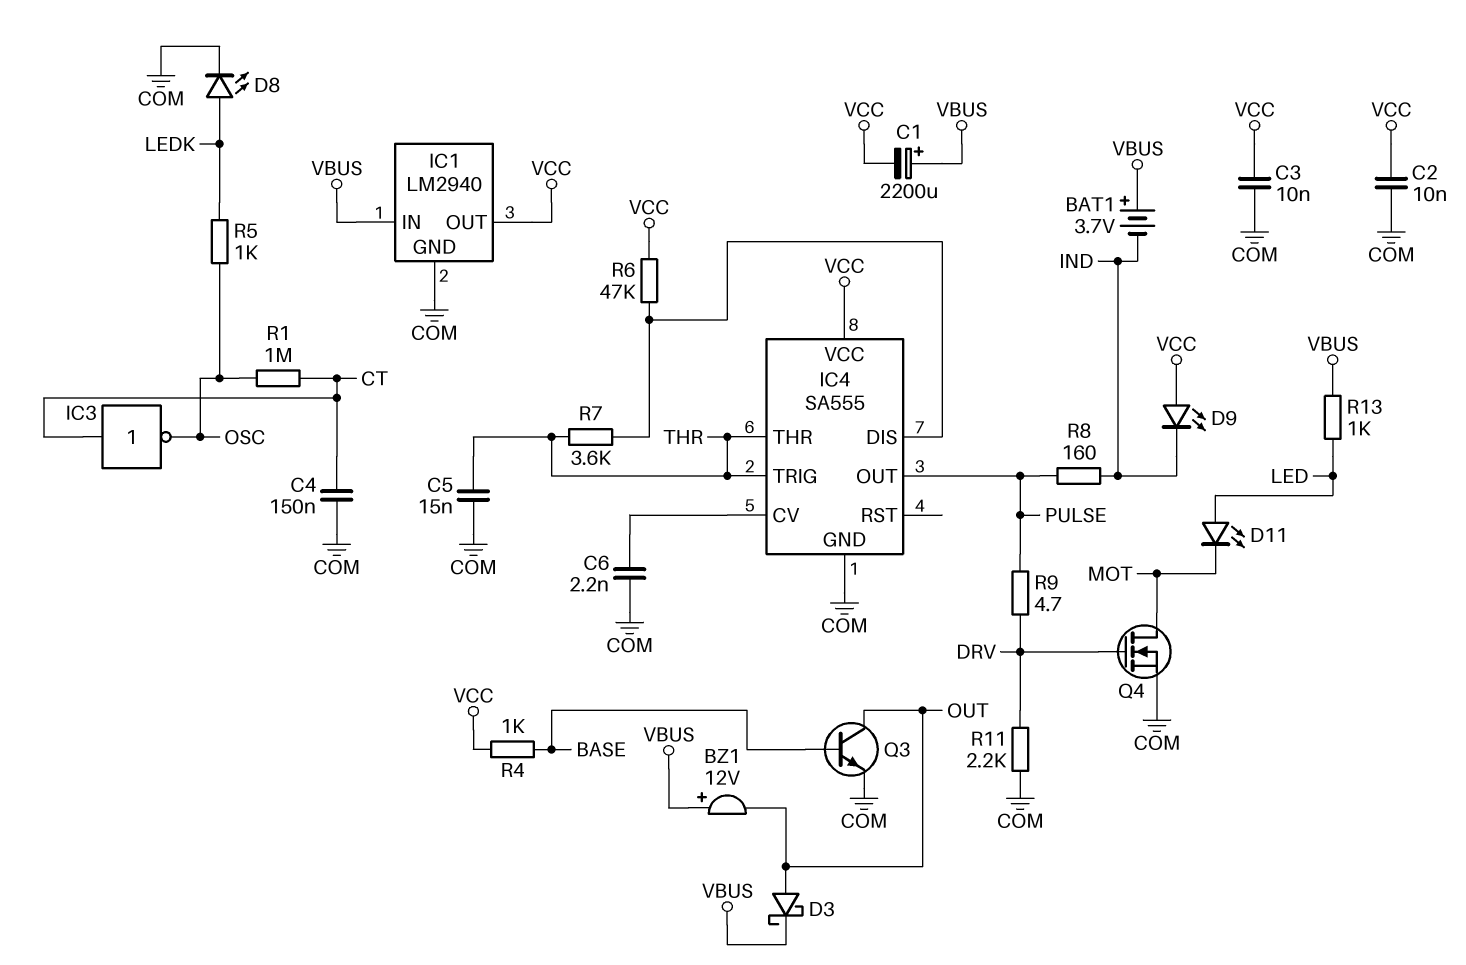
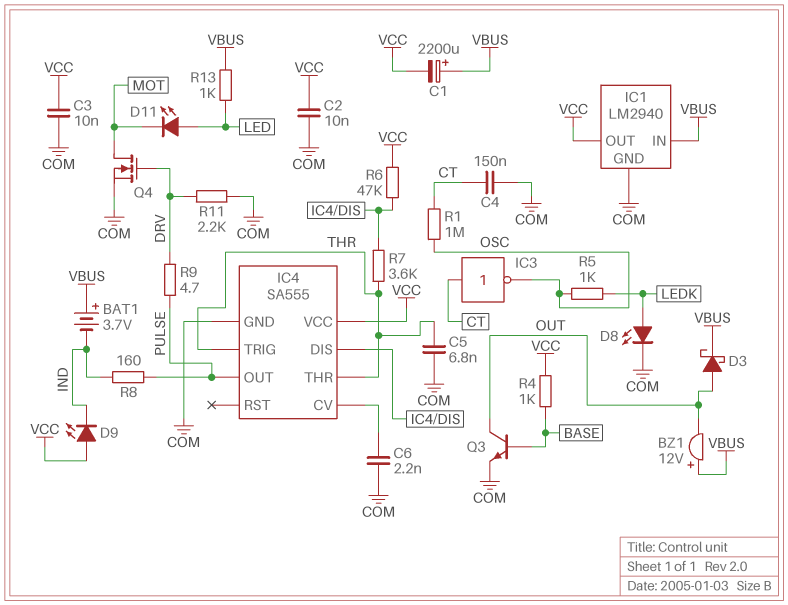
C5: 15nF (COM, THR) -> 6.8nF (COM, THR)

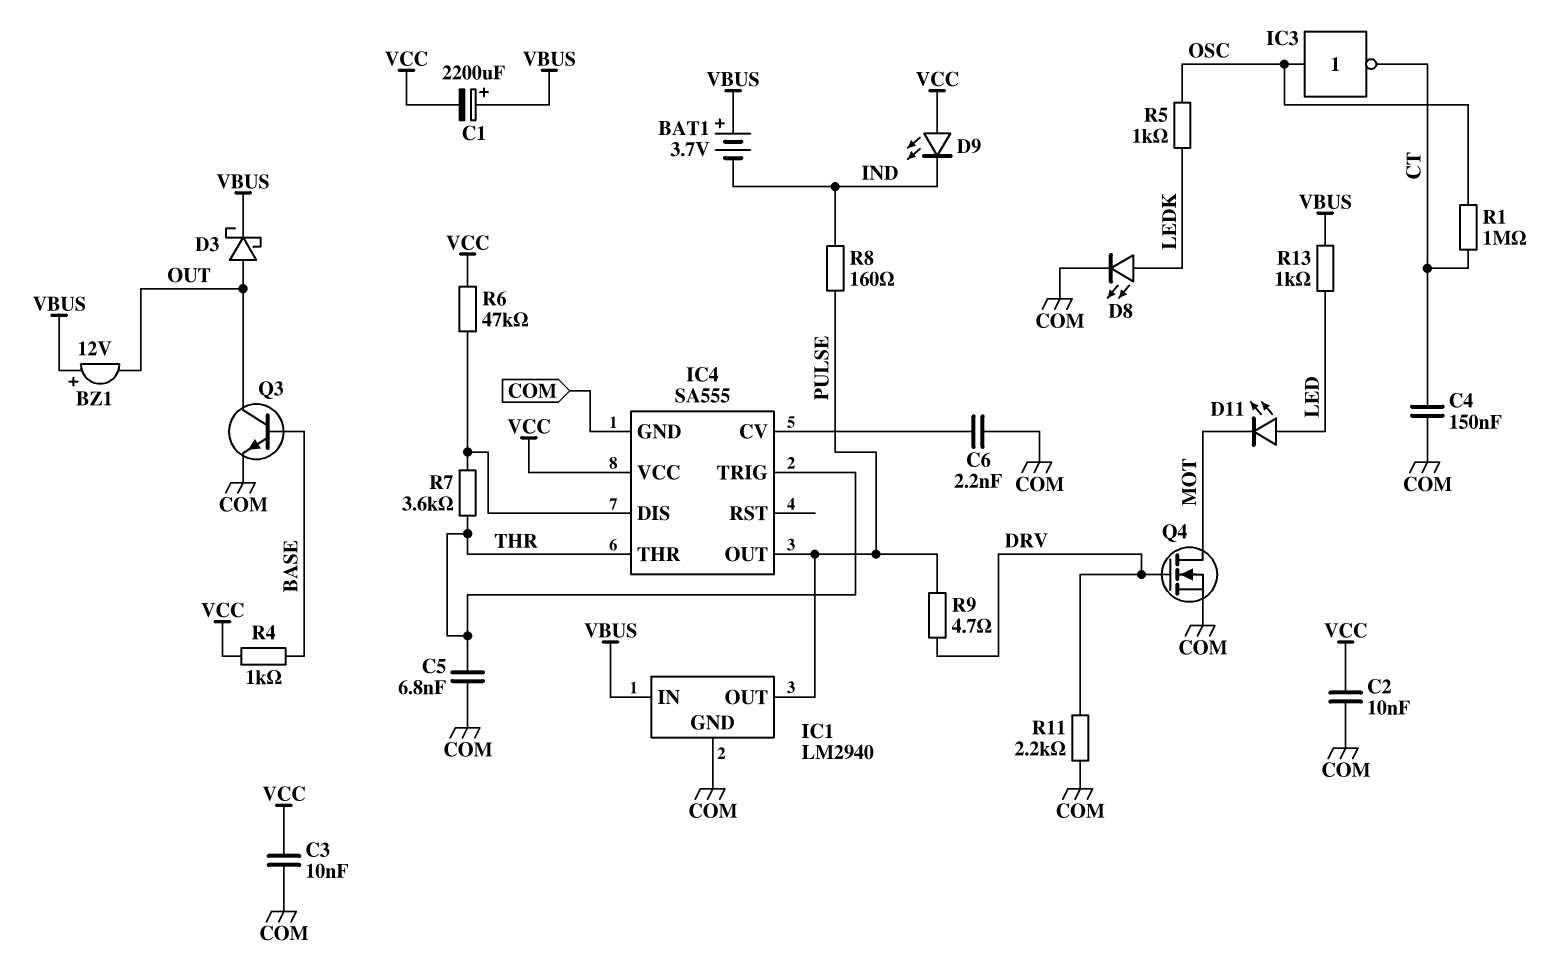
IC1 pin OUT: VCC -> PULSE
IC3: NOT (in CT, out OSC) -> NOT (in OSC, out CT)

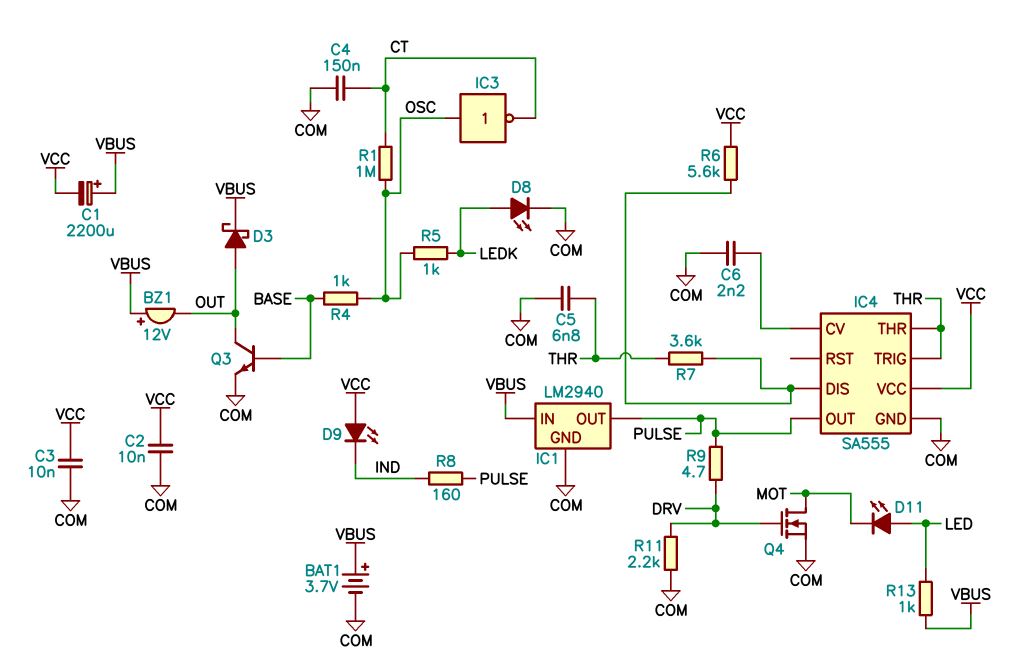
BAT1: 3.7V (plus VBUS, minus IND) -> 3.7V (plus VBUS, minus COM)
R4: 1k (BASE, VCC) -> 1k (BASE, OSC)
R6: 47k (IC4/DIS, VCC) -> 5.6k (IC4/DIS, VCC)

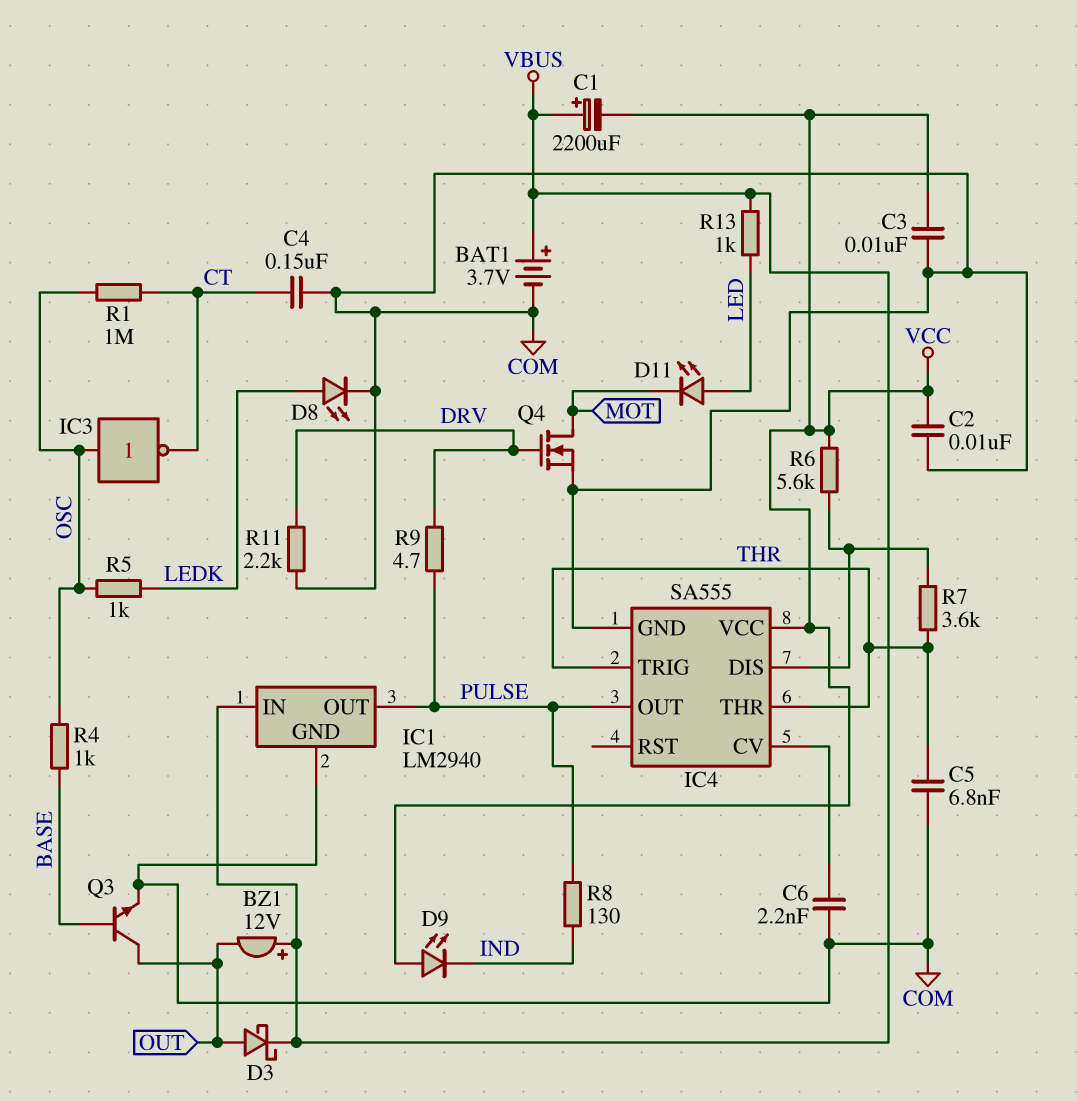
R8: 160 (IND, PULSE) -> 130 (IND, PULSE)

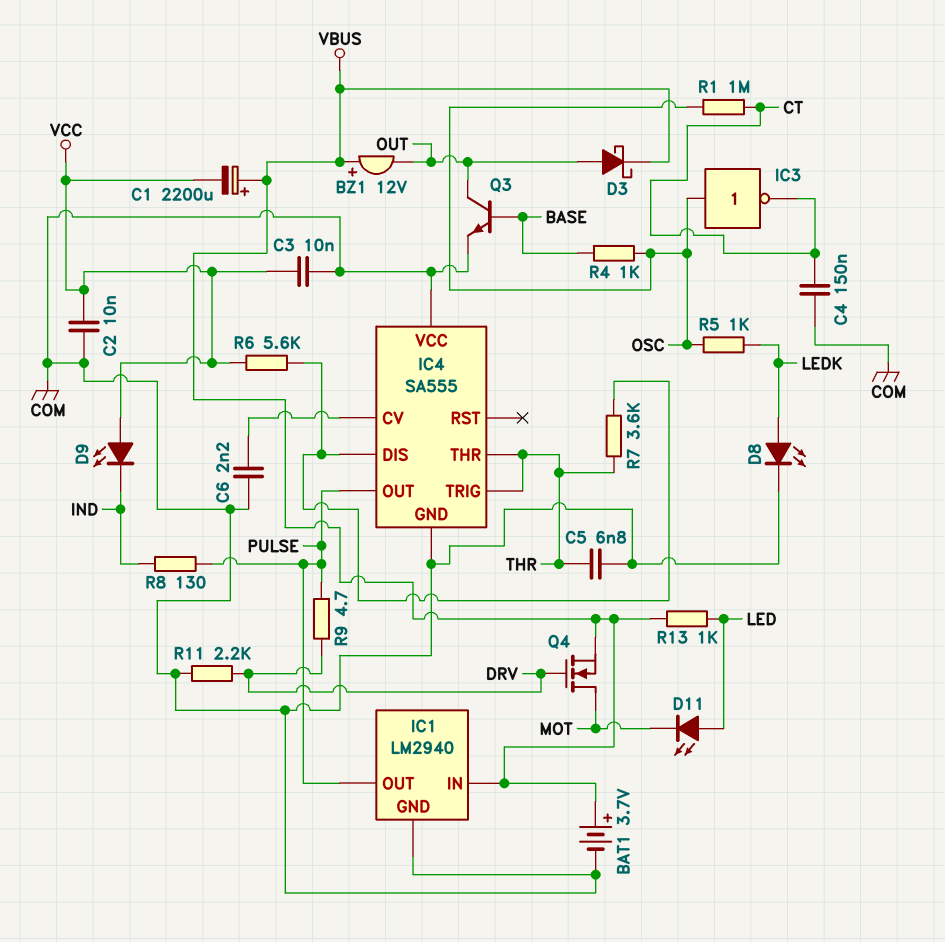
IC4 pin VCC: VCC -> COM
Q4: NMOS (G DRV, D MOT, S COM) -> NMOS (G DRV, D MOT, S VBUS)

